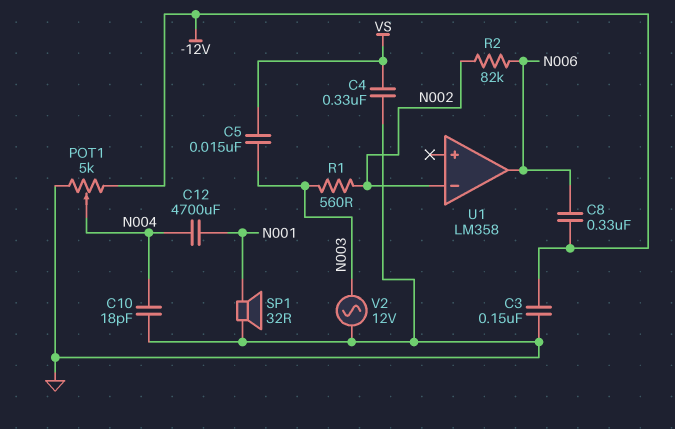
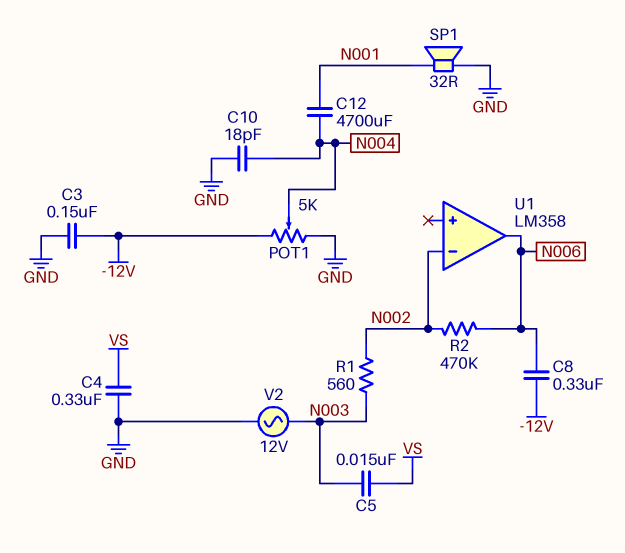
R2: 82k (N002, N006) -> 470k (N002, N006)

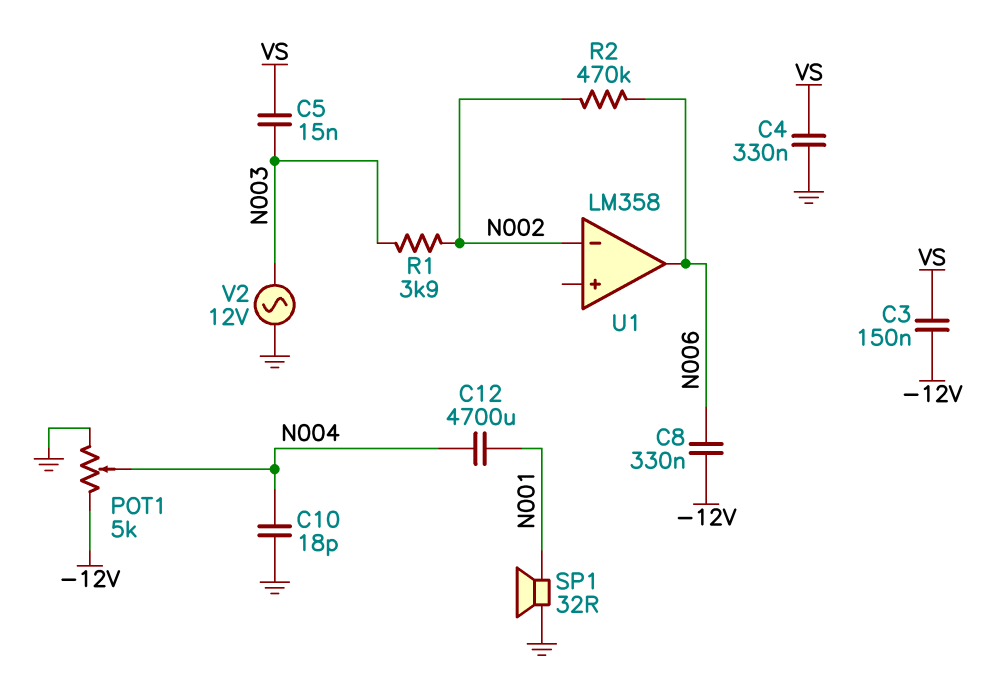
C3: 150nF (-12V, GND) -> 150nF (-12V, VS)
R1: 560 (N002, N003) -> 3.9k (N002, N003)

